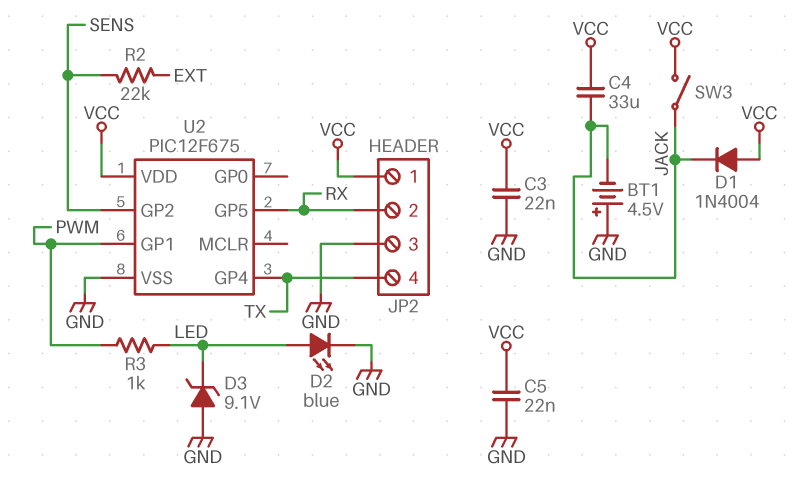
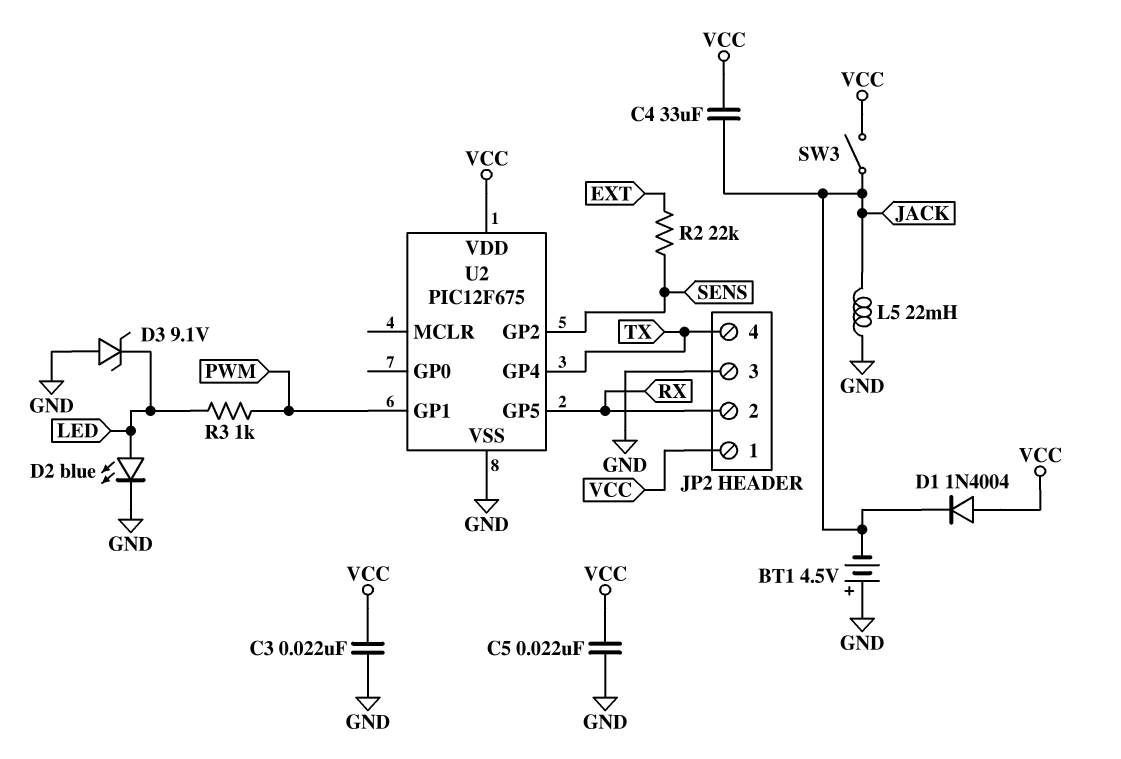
L5: none -> 22mH (GND, JACK)

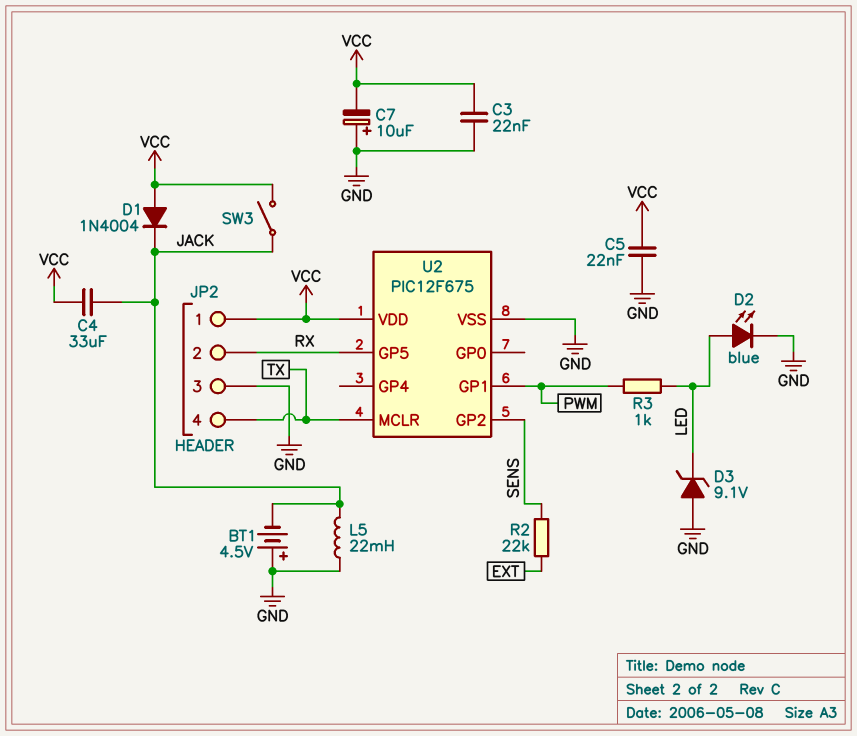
C7: none -> 10uF (plus GND, minus VCC)
U2 pin GP4: TX -> none
U2 pin MCLR: none -> TX

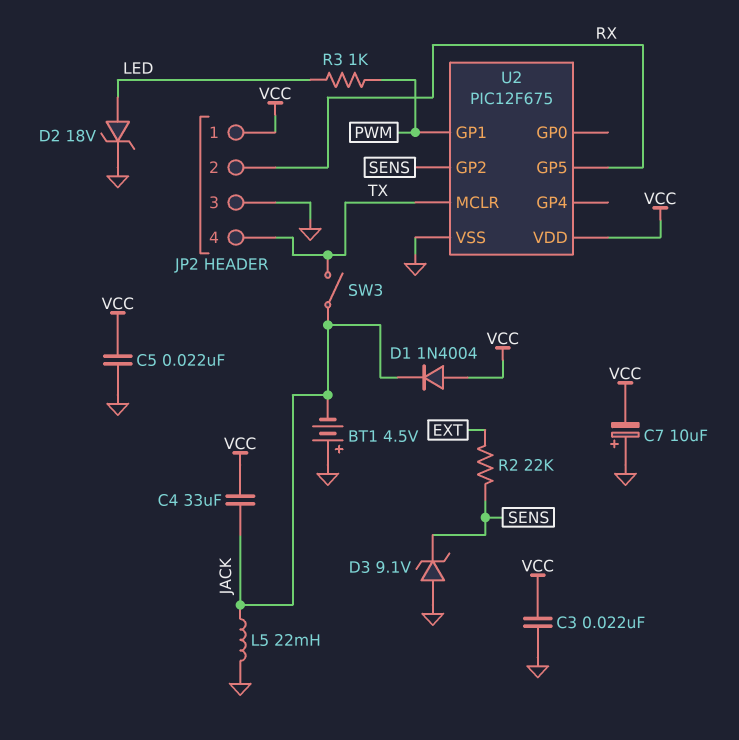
D2: LED blue (A LED, K GND) -> zener 18V (A LED, K GND)
D3: zener 9.1V (A GND, K LED) -> zener 9.1V (A GND, K SENS)
SW3: switch (JACK, VCC) -> switch (JACK, TX)

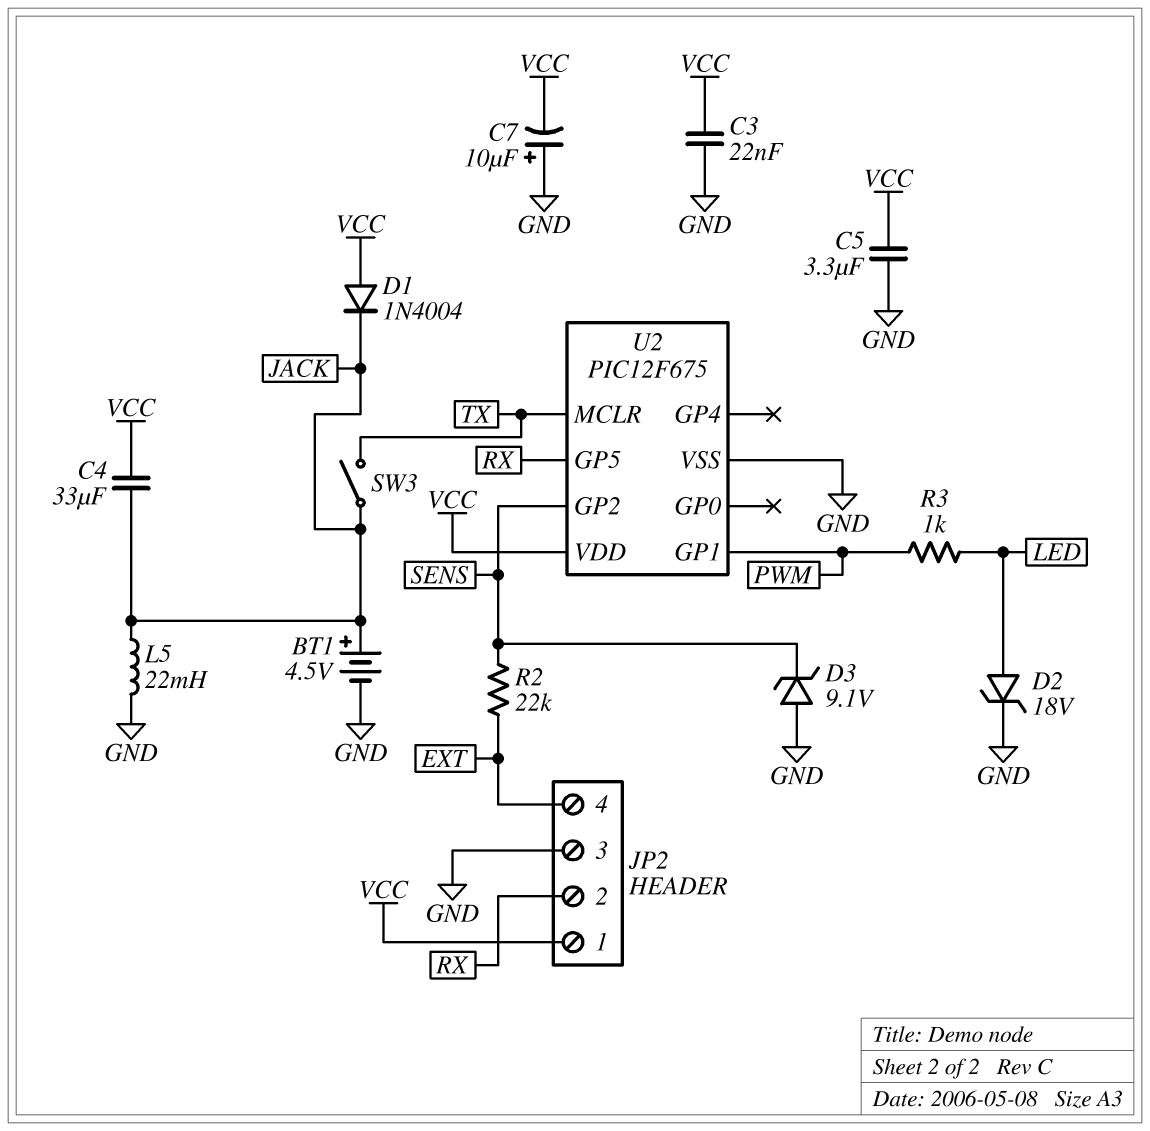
BT1: 4.5V (plus GND, minus JACK) -> 4.5V (plus JACK, minus GND)
C5: 22nF (GND, VCC) -> 3.3uF (GND, VCC)
JP2 pin 4: TX -> EXT

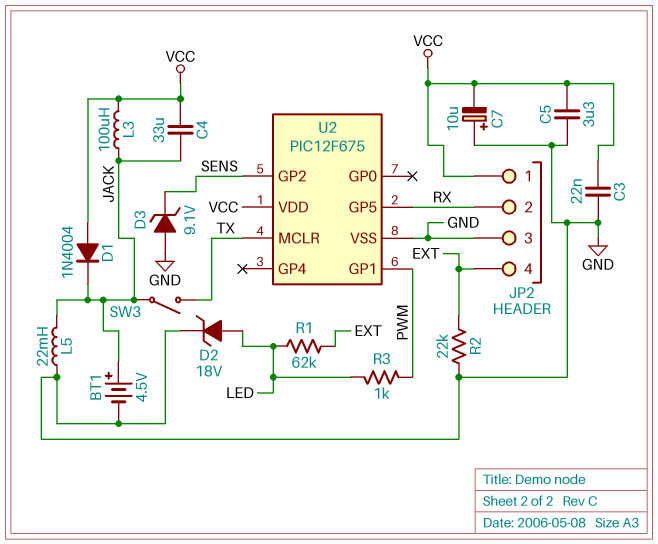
L3: none -> 100uH (JACK, VCC)
R1: none -> 62k (EXT, LED)
R2: 22k (EXT, SENS) -> 22k (EXT, GND)

